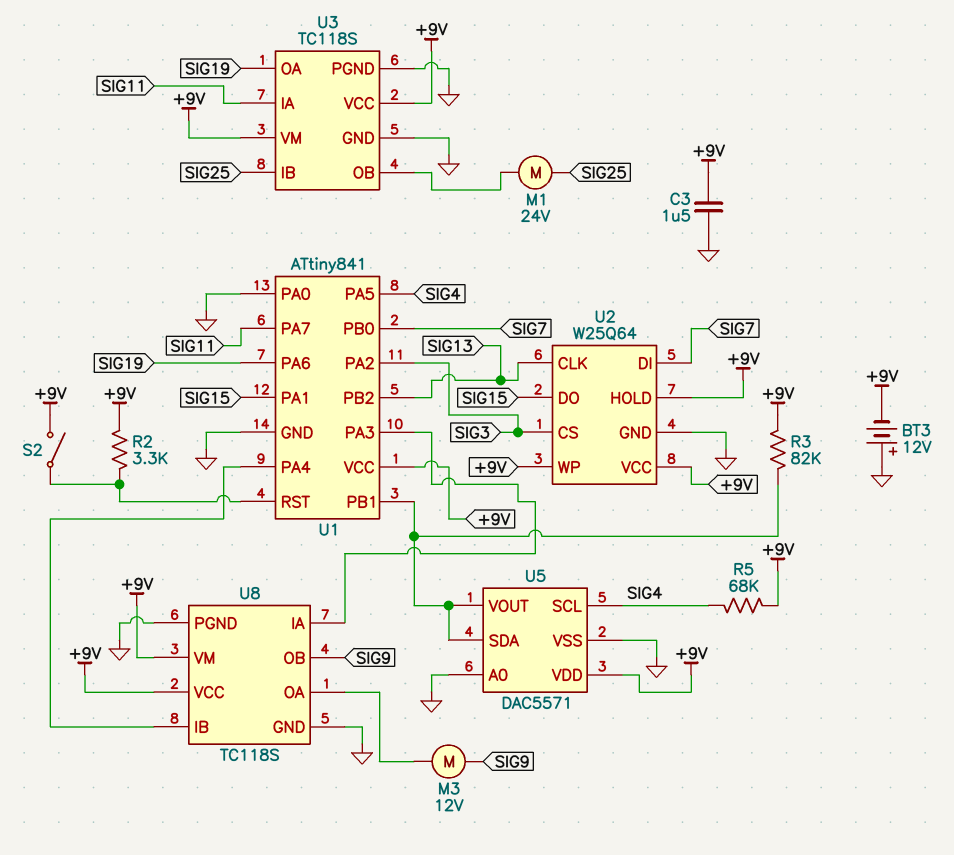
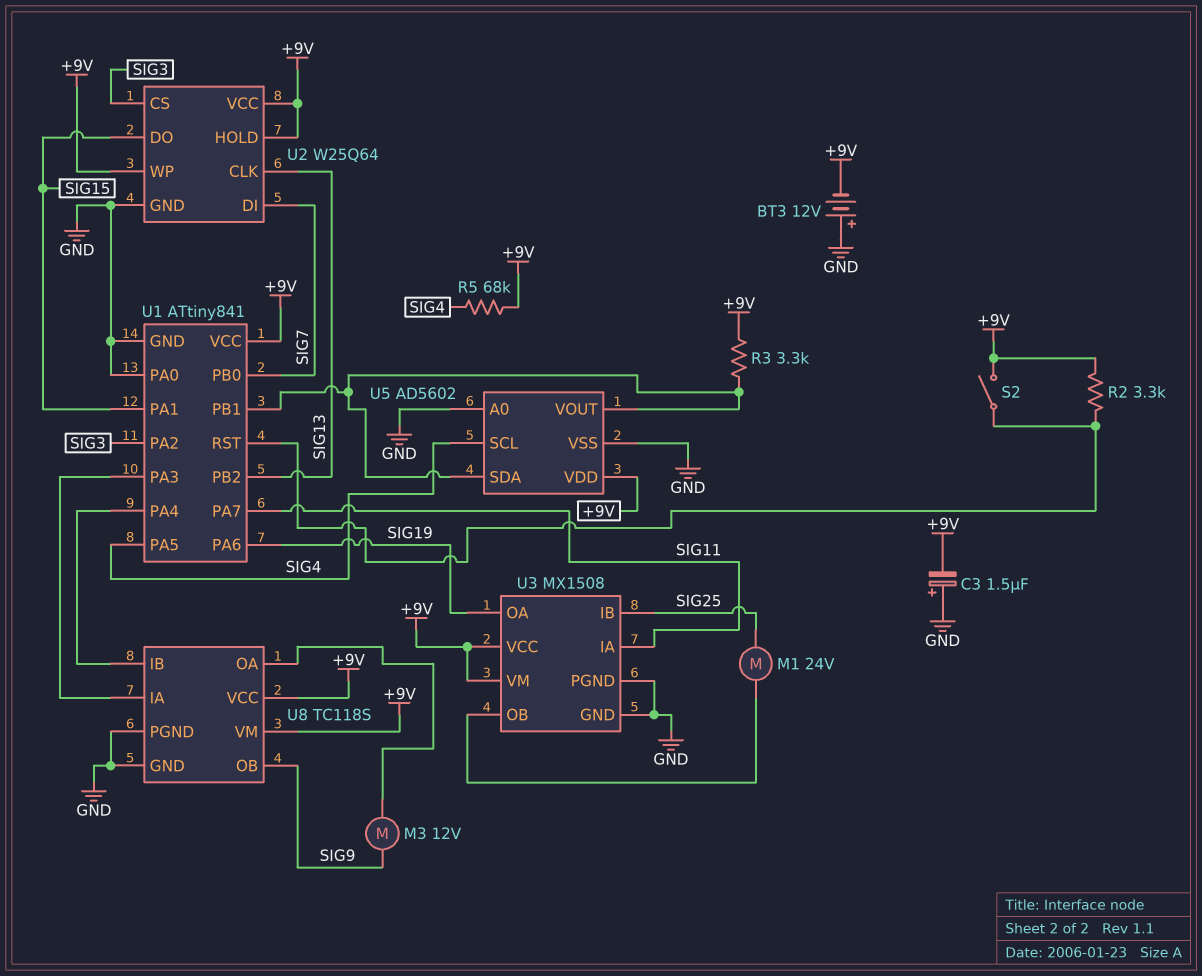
C3: 1.5uF (+9V, GND) -> 1.5uF (plus GND, minus +9V)
R3: 82k (+9V, U1/PB1) -> 3.3k (+9V, U1/PB1)
U3: TC118S -> MX1508
U5: DAC5571 -> AD5602

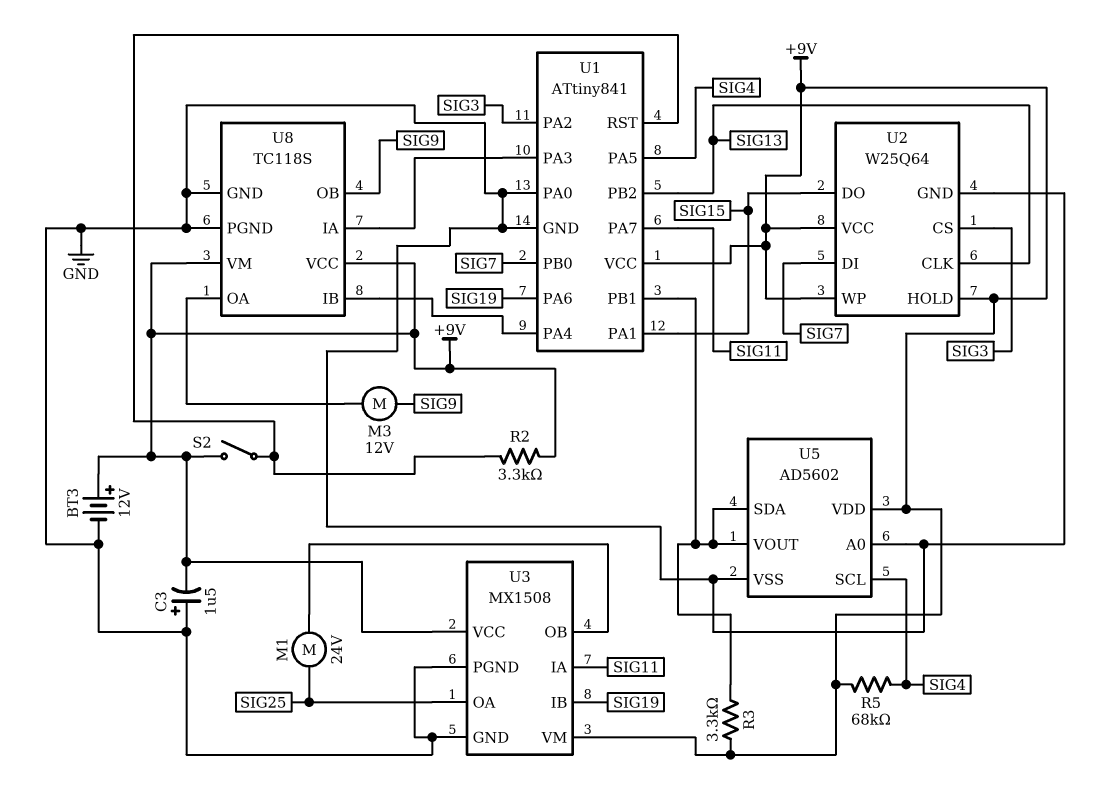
BT3: 12V (plus GND, minus +9V) -> 12V (plus +9V, minus GND)
U3 pin IB: SIG25 -> SIG19
U3 pin OA: SIG19 -> SIG25

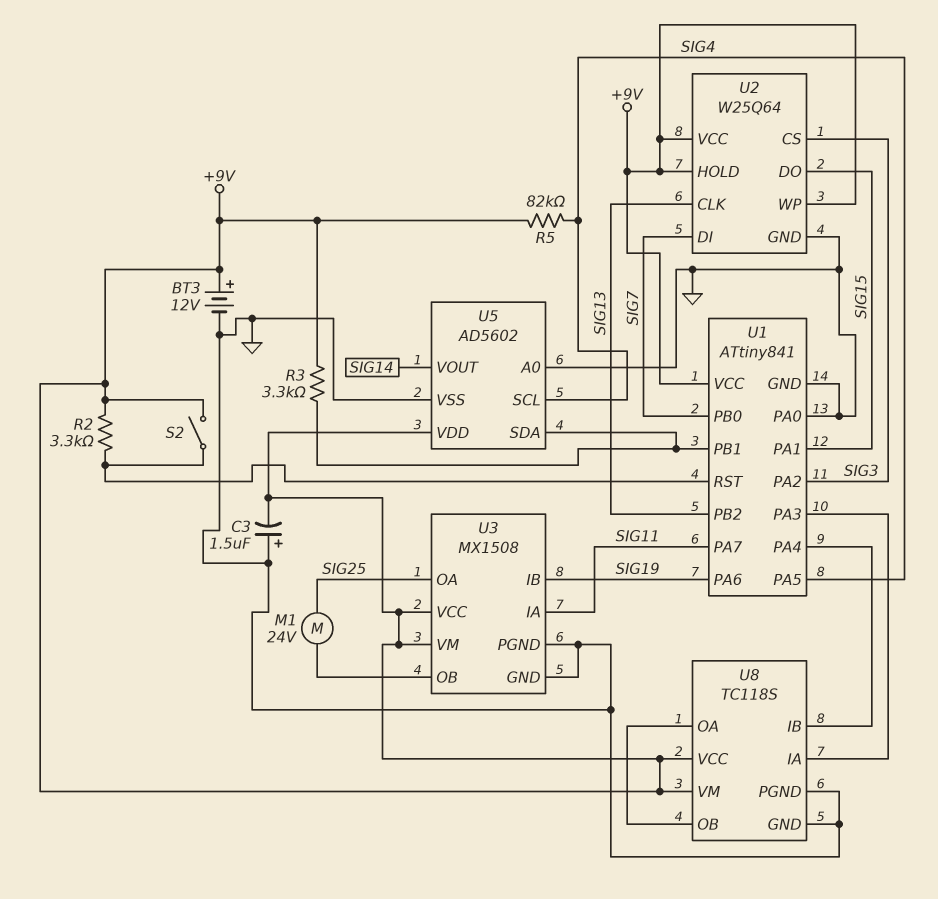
M3: motor 12V (SIG9, U8/OA) -> none
R5: 68k (+9V, SIG4) -> 82k (+9V, SIG4)
U5 pin VOUT: U1/PB1 -> SIG14
U8 pin OB: SIG9 -> U8/OA

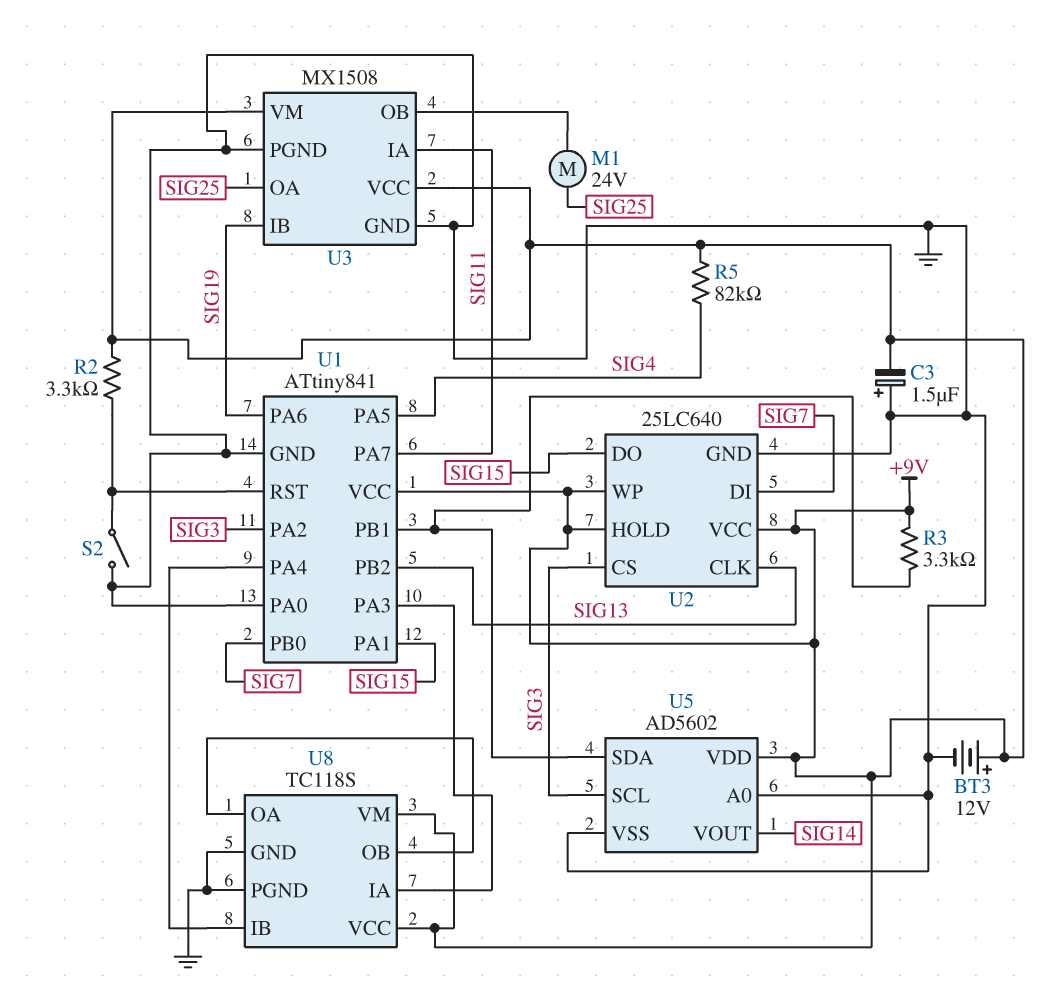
S2: switch (+9V, U1/RST) -> switch (GND, U1/RST)
U2: W25Q64 -> 25LC640
U5 pin SCL: SIG4 -> SIG3

